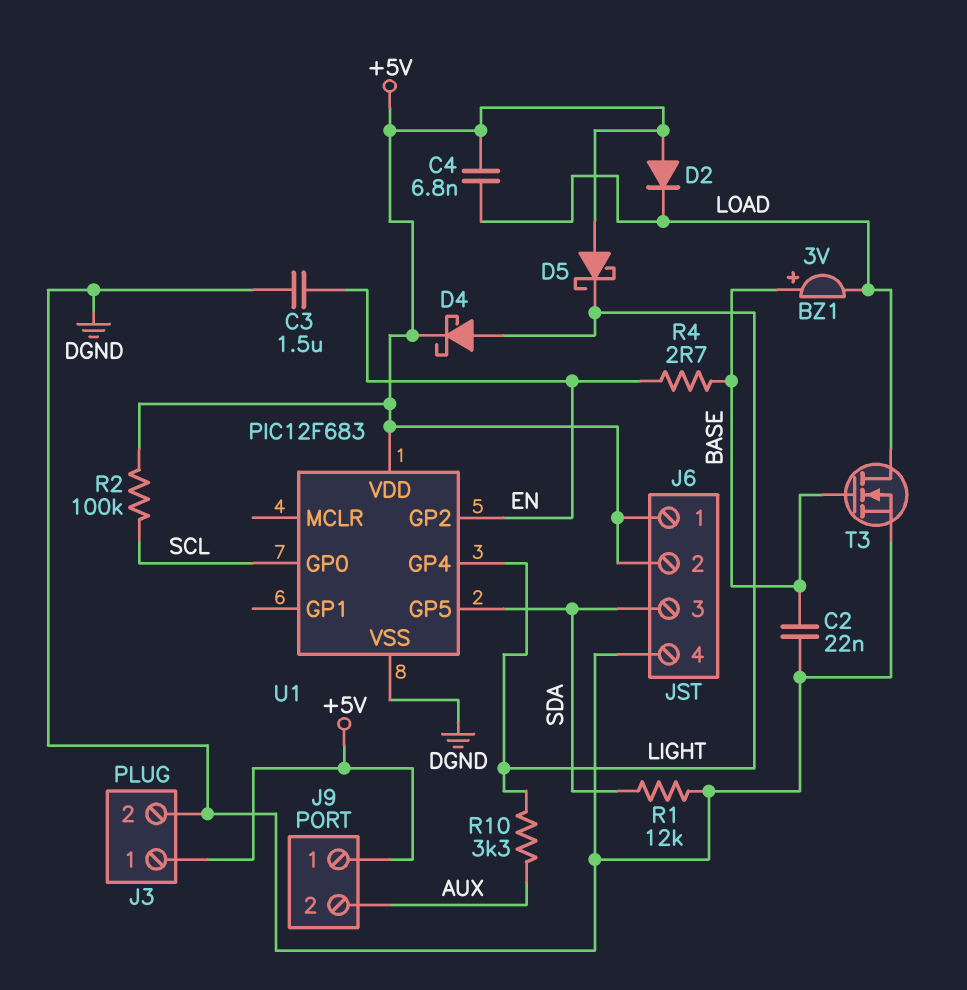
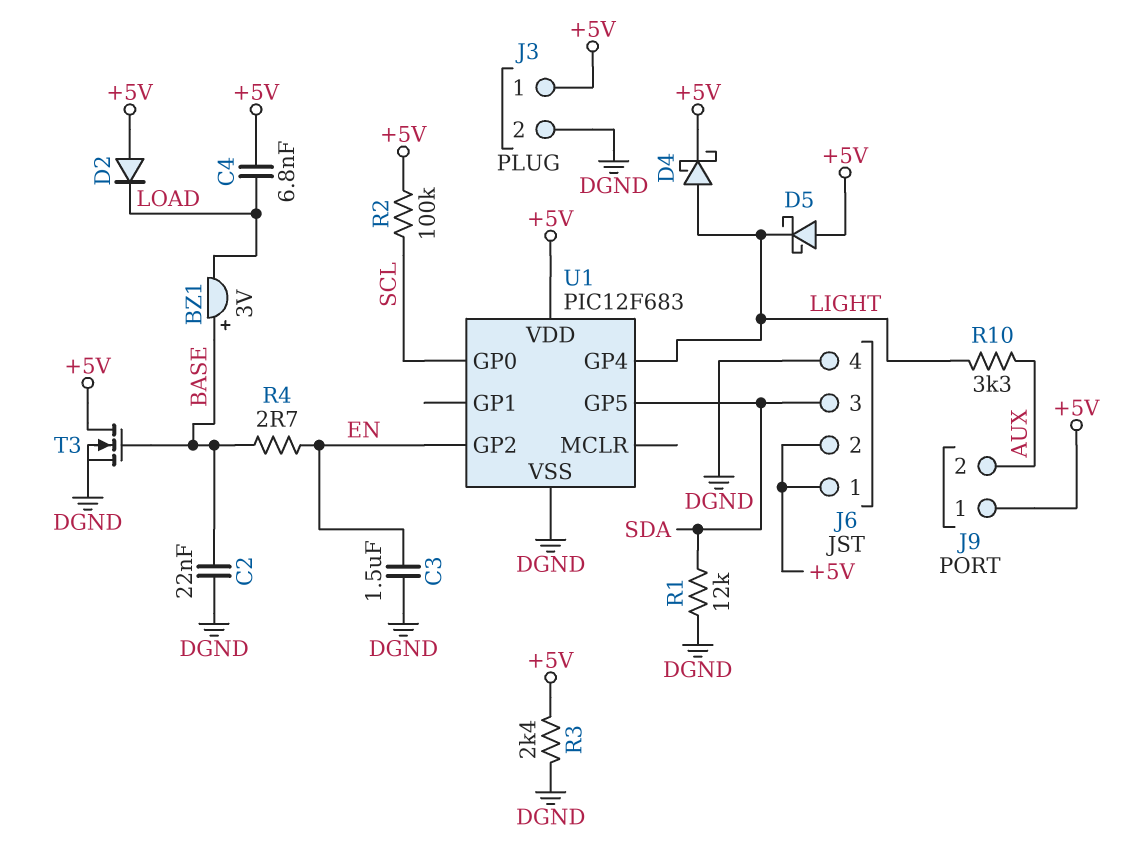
R3: none -> 2.4k (+5V, DGND)
T3: NMOS (G BASE, D LOAD, S DGND) -> NMOS (G BASE, D +5V, S DGND)

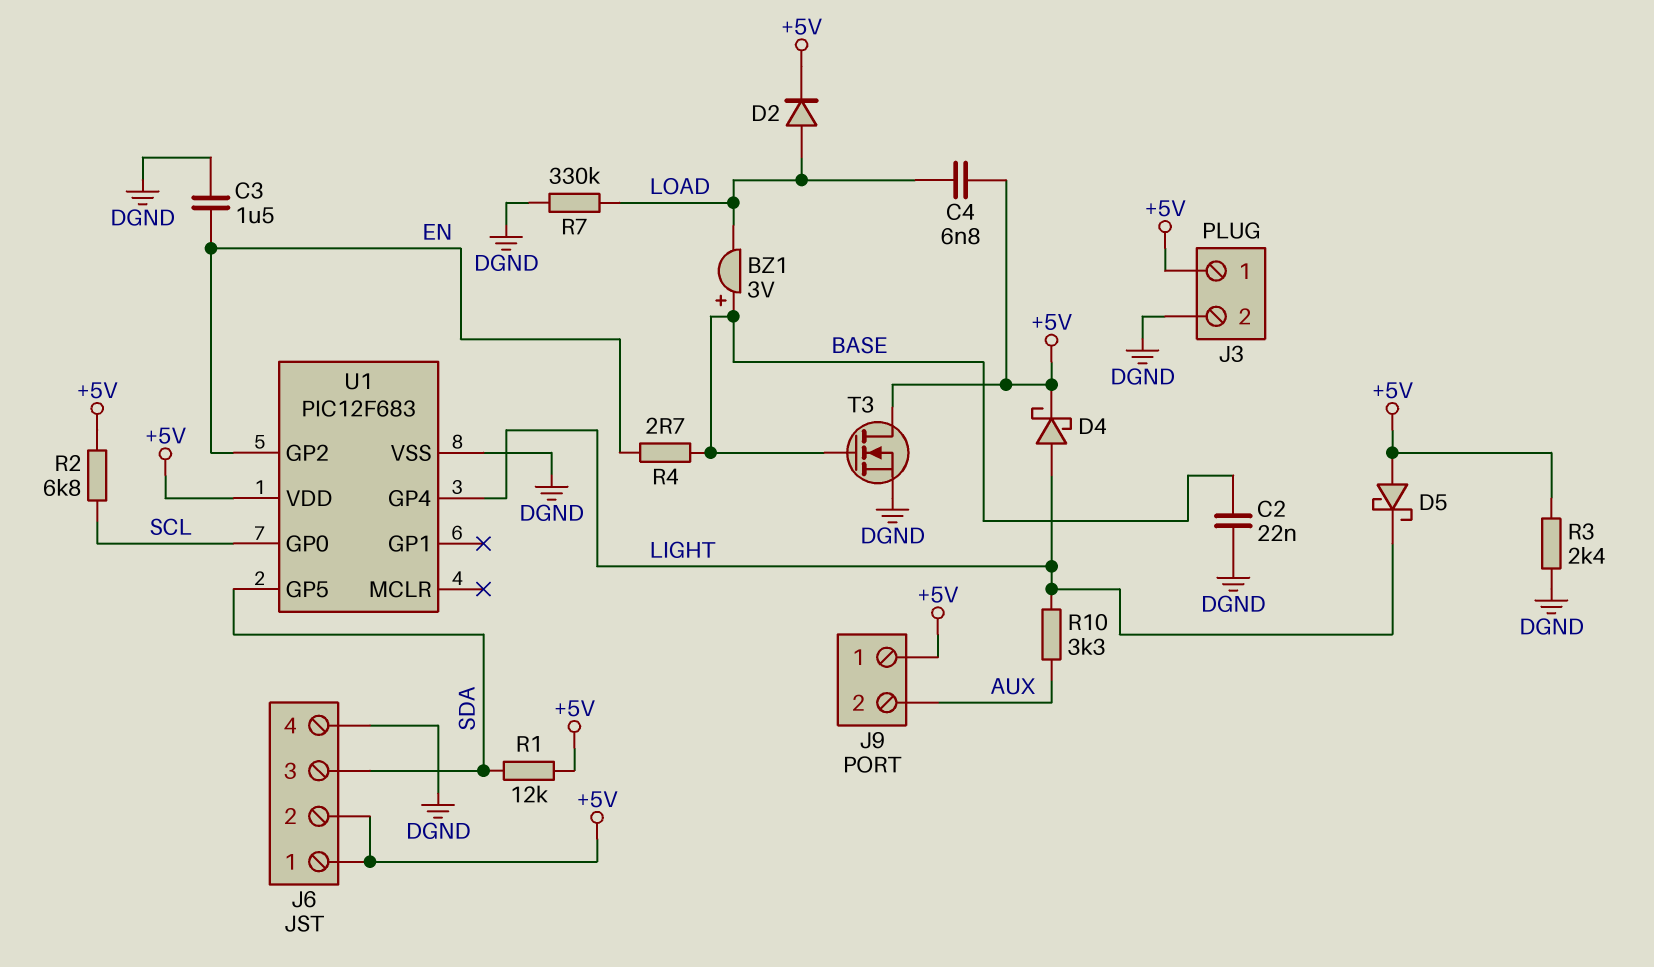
D2: diode (A +5V, K LOAD) -> diode (A LOAD, K +5V)
R1: 12k (DGND, SDA) -> 12k (+5V, SDA)
R2: 100k (+5V, SCL) -> 6.8k (+5V, SCL)
R7: none -> 330k (DGND, LOAD)

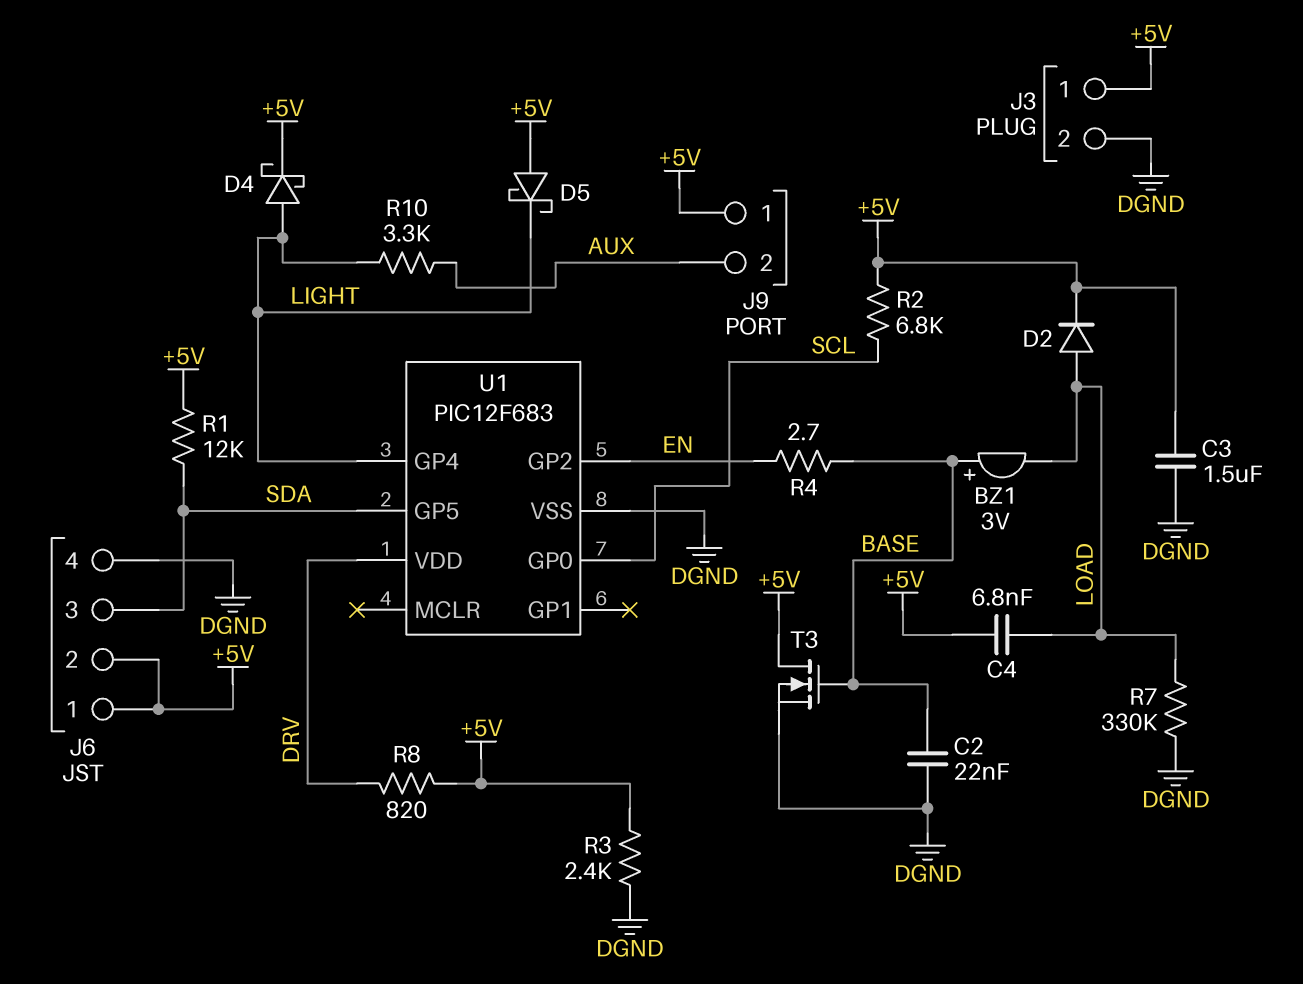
C3: 1.5uF (DGND, EN) -> 1.5uF (+5V, DGND)
R8: none -> 820 (+5V, DRV)
U1 pin VDD: +5V -> DRV

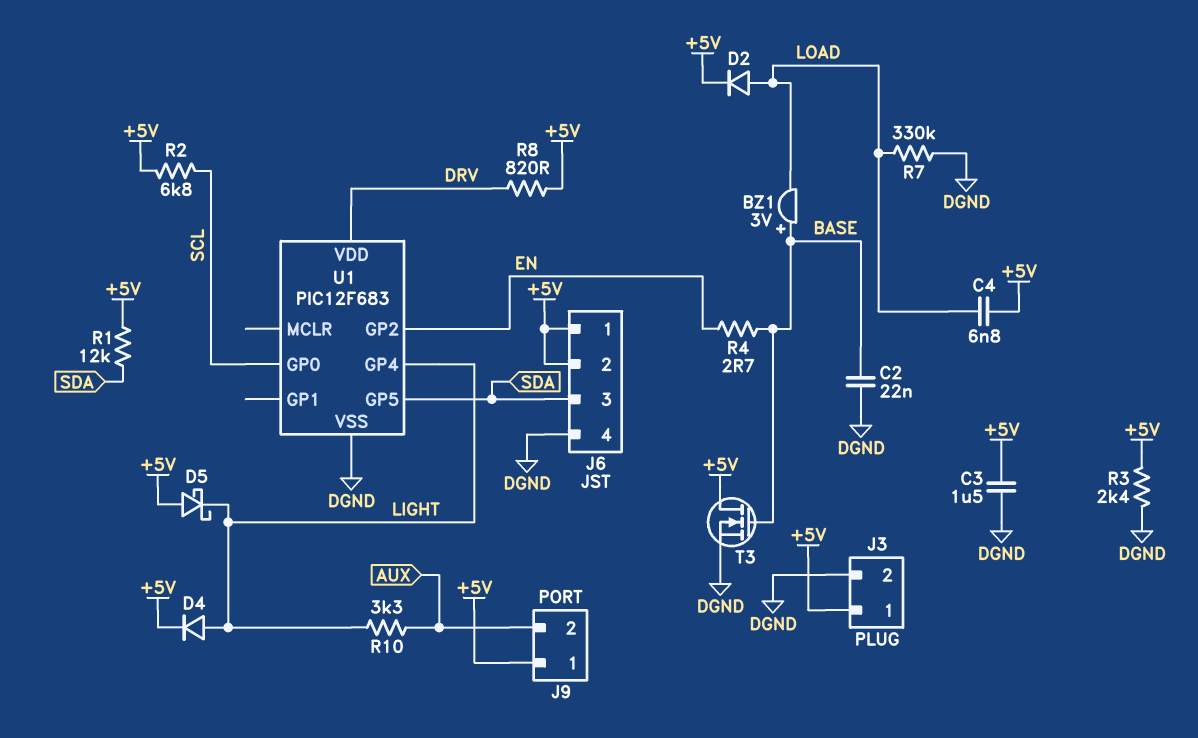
D4: schottky (A LIGHT, K +5V) -> diode (A LIGHT, K +5V)

